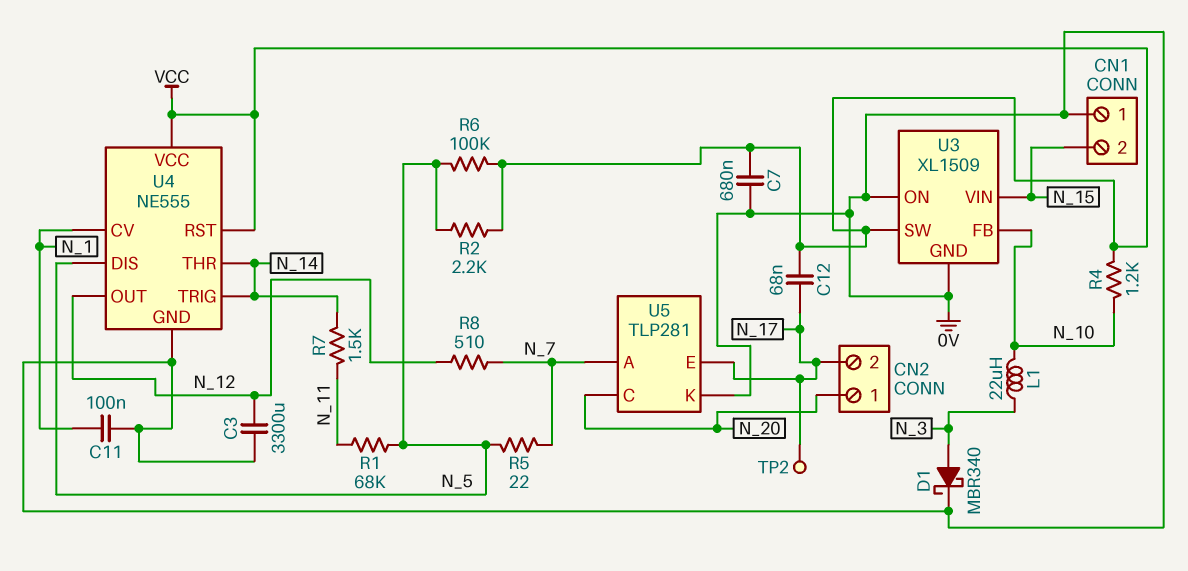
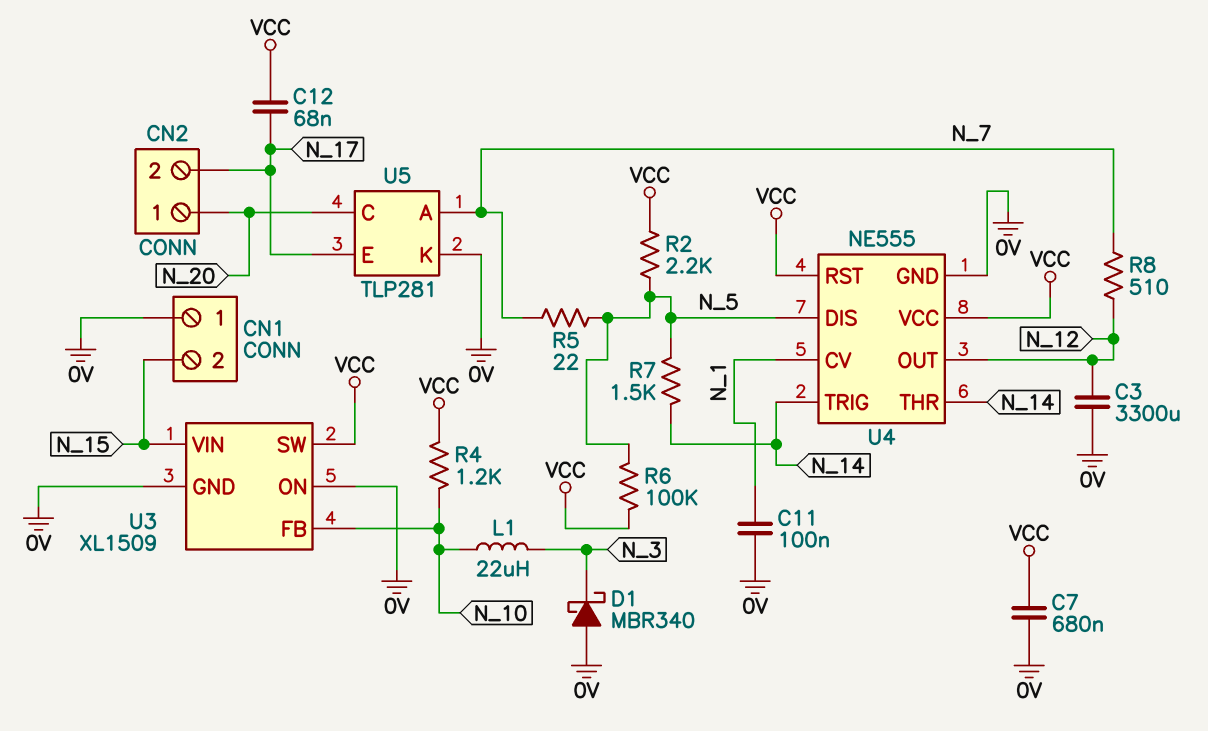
D1: schottky MBR340 (A N_3, K 0V) -> schottky MBR340 (A 0V, K N_3)
R1: 68k (N_5, N_11) -> none
R7: 1.5k (N_11, N_14) -> 1.5k (N_5, N_14)
TP2: test point (N_17) -> none

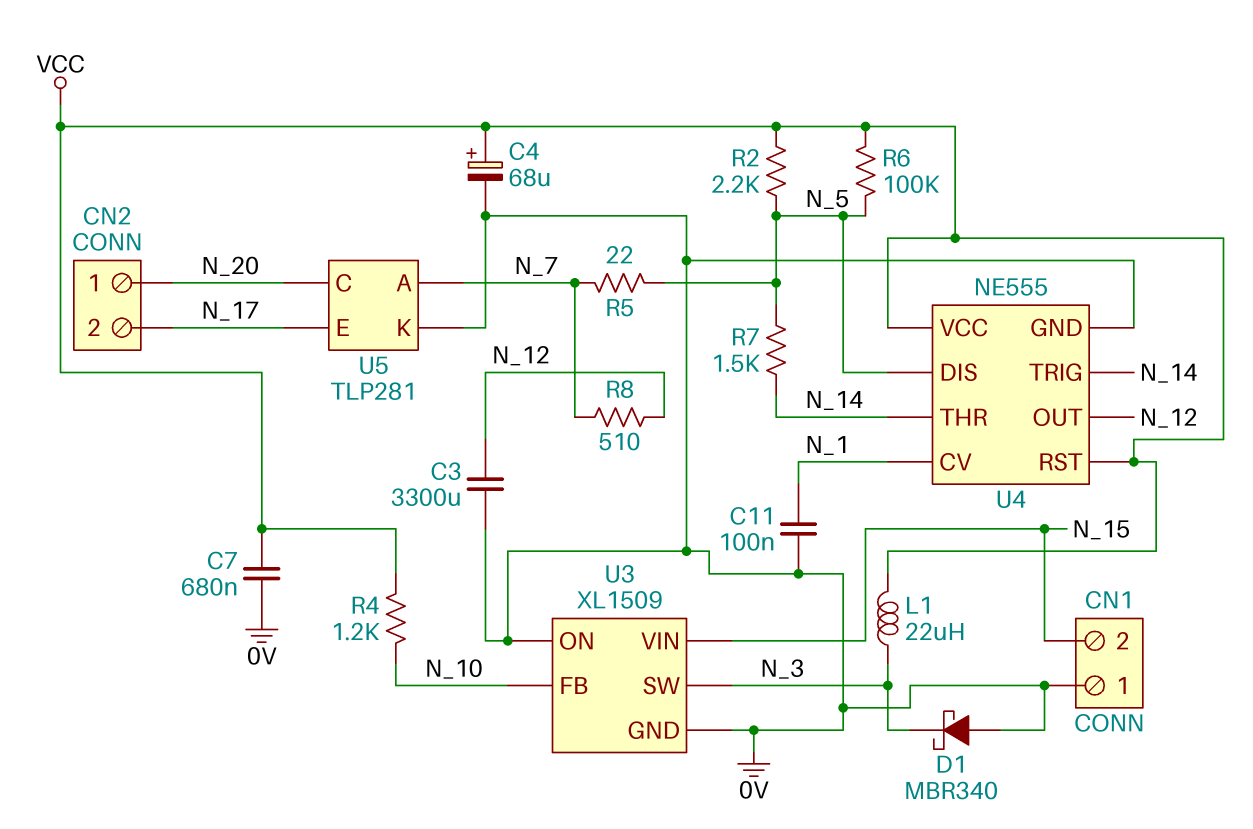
C4: none -> 68uF (plus VCC, minus 0V)
C12: 68nF (N_17, VCC) -> none
L1: 22uH (N_3, N_10) -> 22uH (N_3, VCC)
U3 pin SW: VCC -> N_3

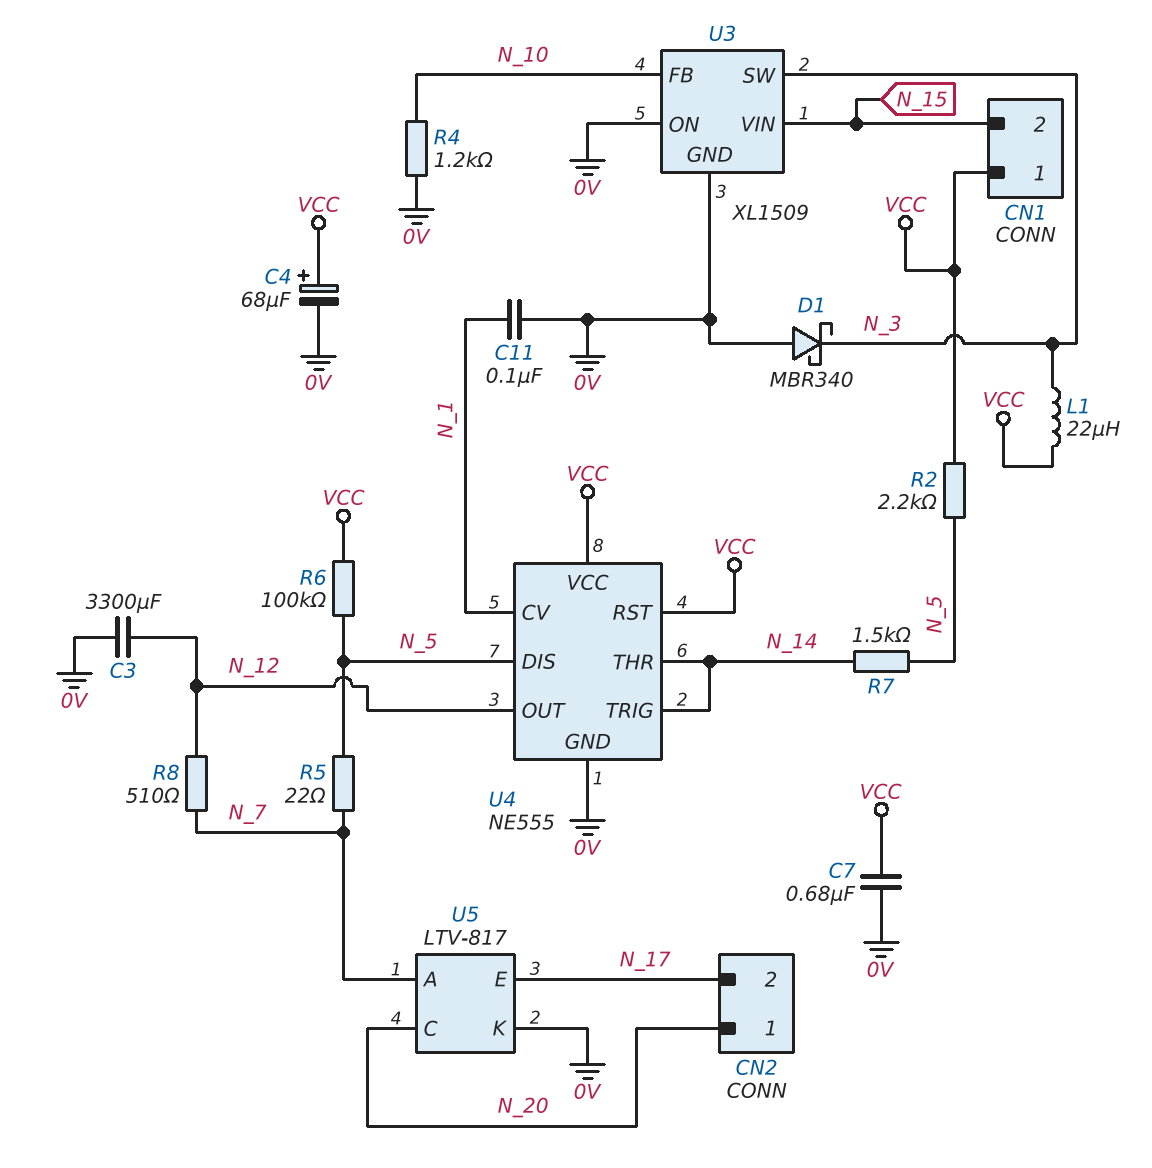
CN1 pin 1: 0V -> VCC
R4: 1.2k (N_10, VCC) -> 1.2k (0V, N_10)
U5: TLP281 -> LTV-817

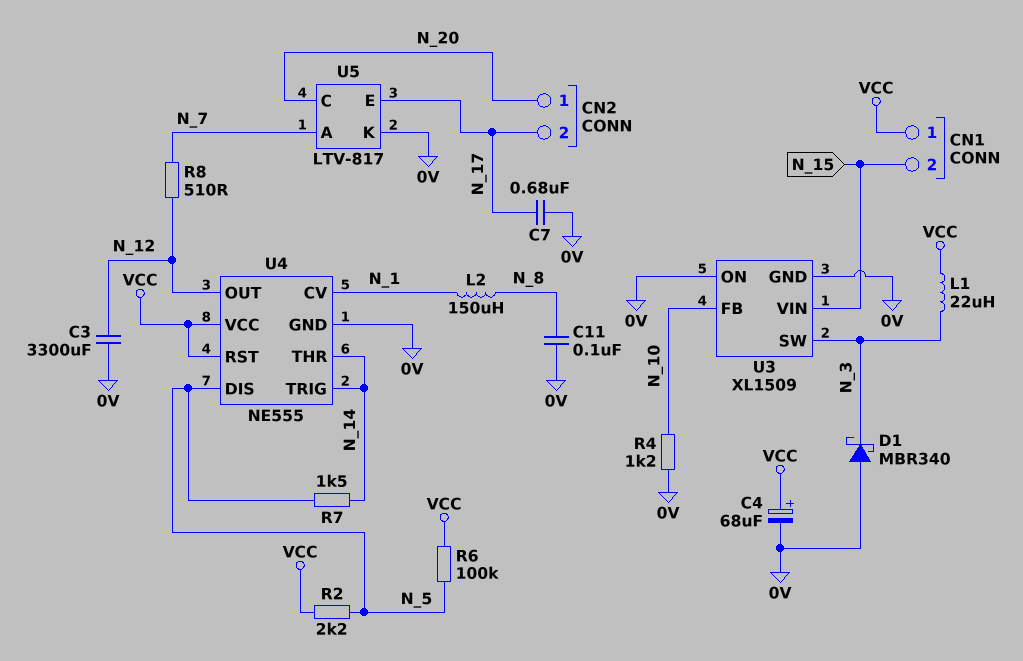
C7: 680nF (0V, VCC) -> 680nF (0V, N_17)
C11: 100nF (0V, N_1) -> 100nF (0V, N_8)
L2: none -> 150uH (N_1, N_8)
R5: 22 (N_5, N_7) -> none

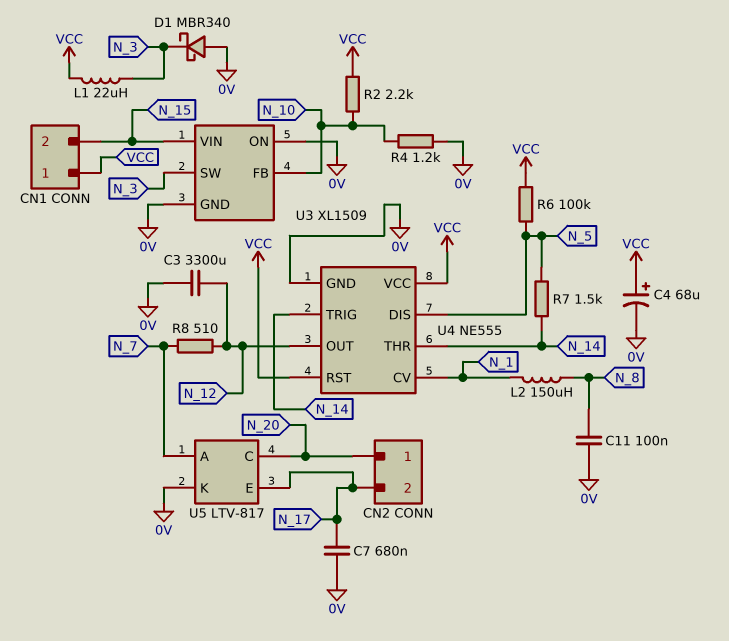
R2: 2.2k (N_5, VCC) -> 2.2k (N_10, VCC)

